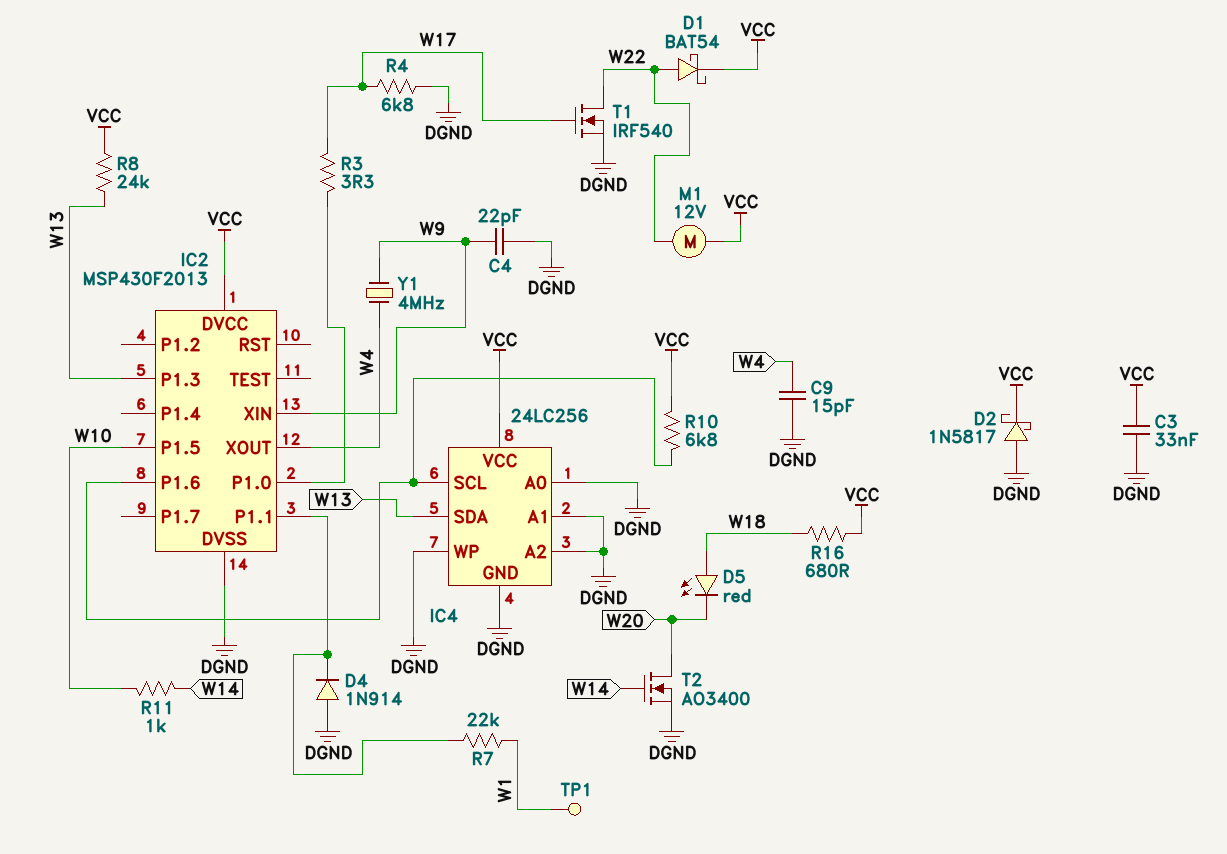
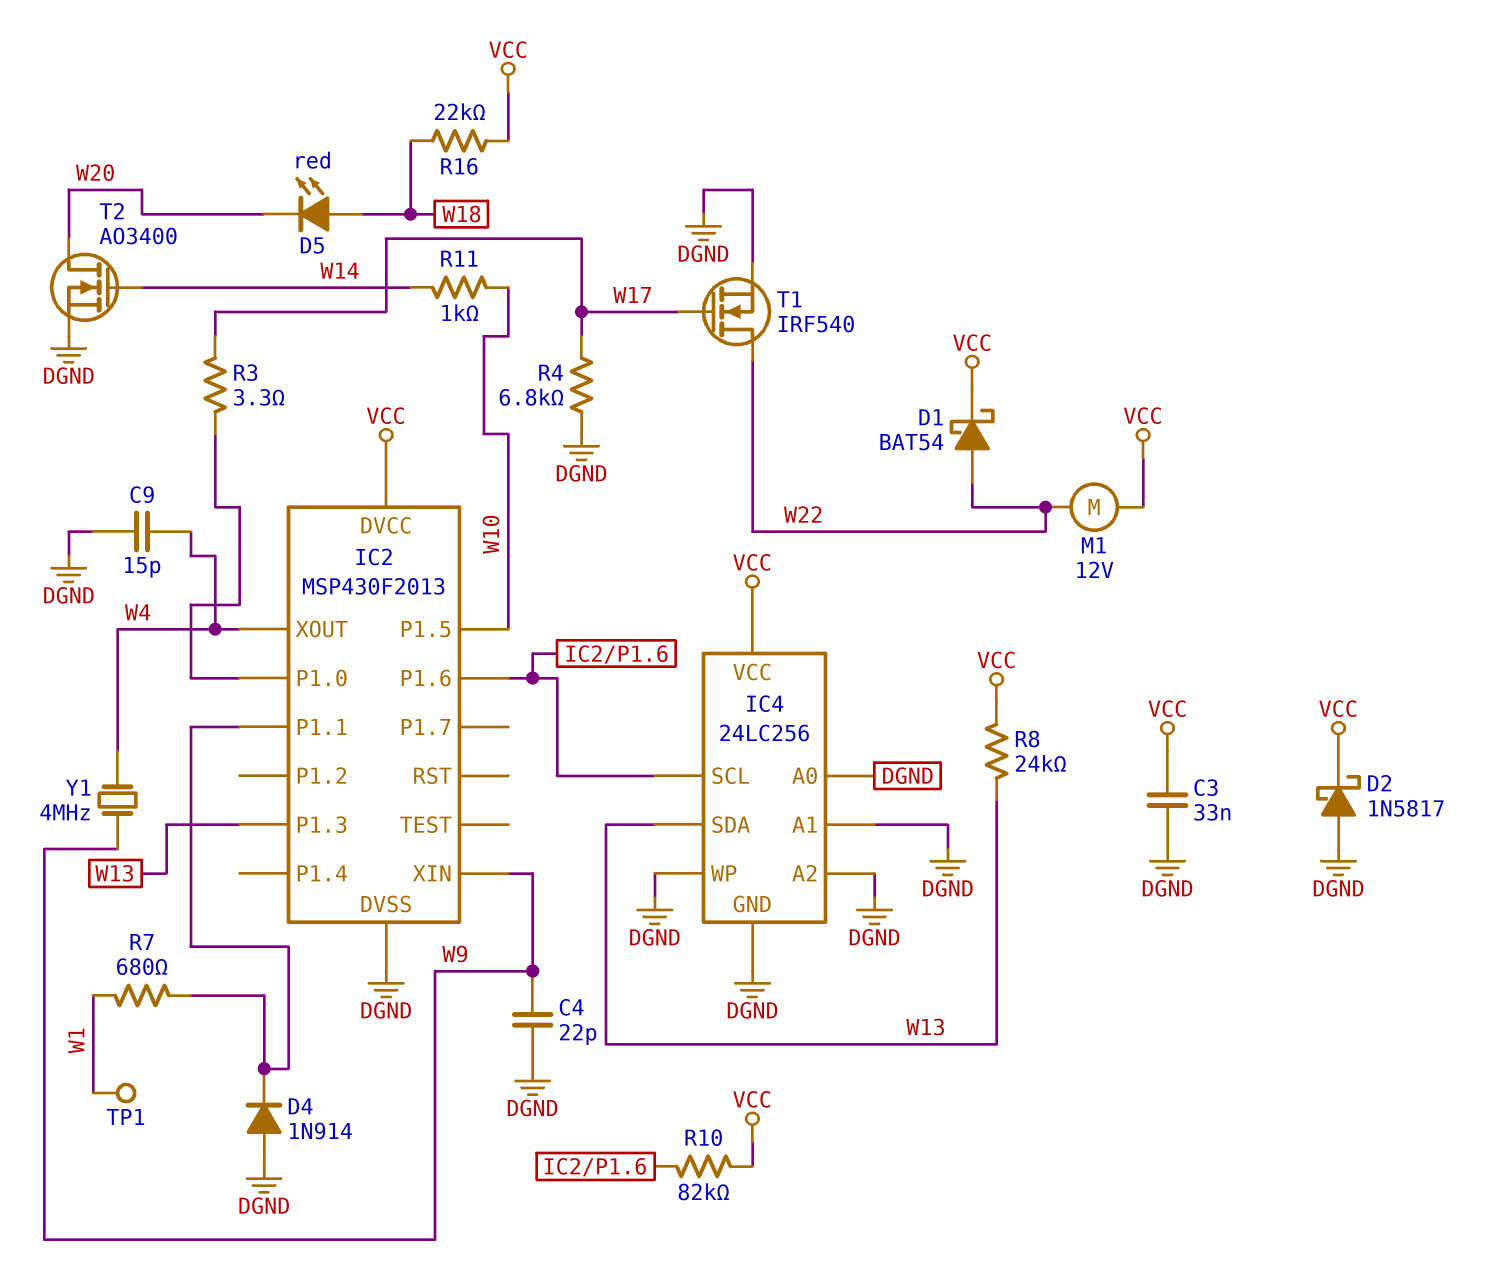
R7: 22k (IC2/P1.1, W1) -> 680 (IC2/P1.1, W1)
R10: 6.8k (IC2/P1.6, VCC) -> 82k (IC2/P1.6, VCC)
R16: 680 (VCC, W18) -> 22k (VCC, W18)

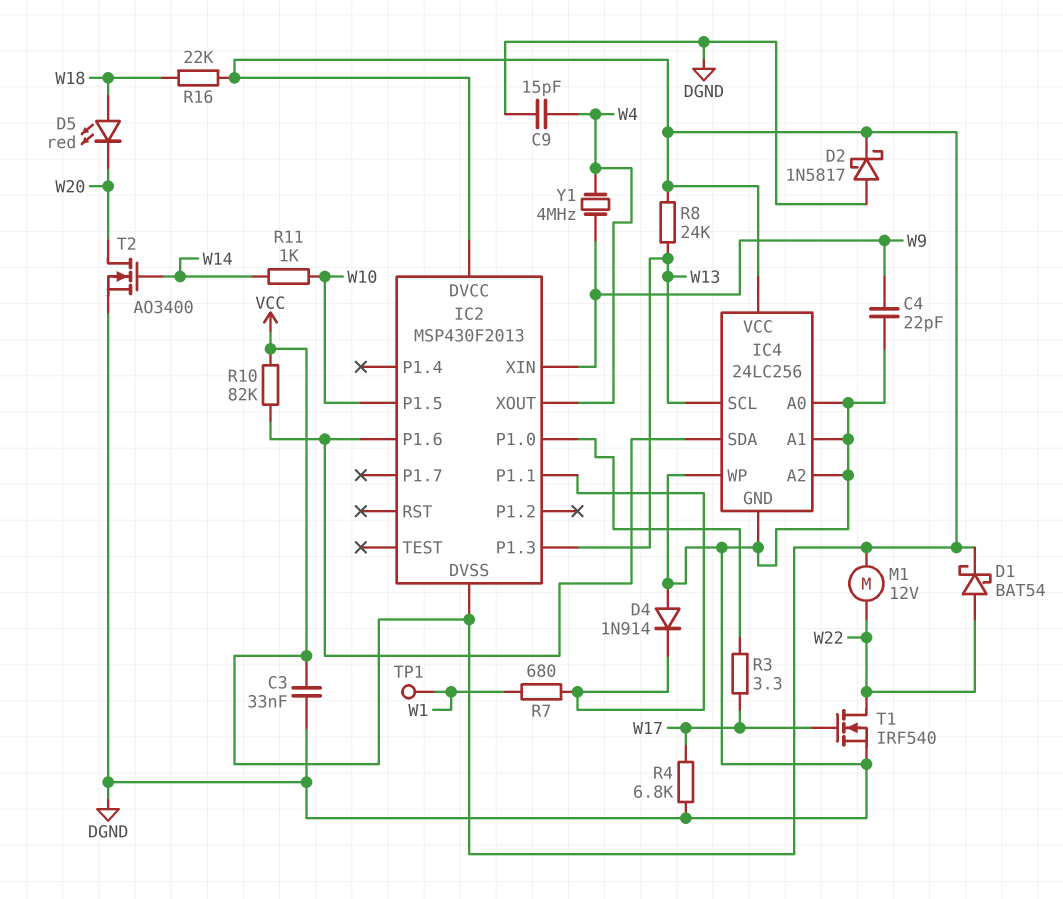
IC2 pin DVSS: DGND -> VCC
IC4 pin SCL: IC2/P1.6 -> W13
IC4 pin SDA: W13 -> IC2/P1.6

